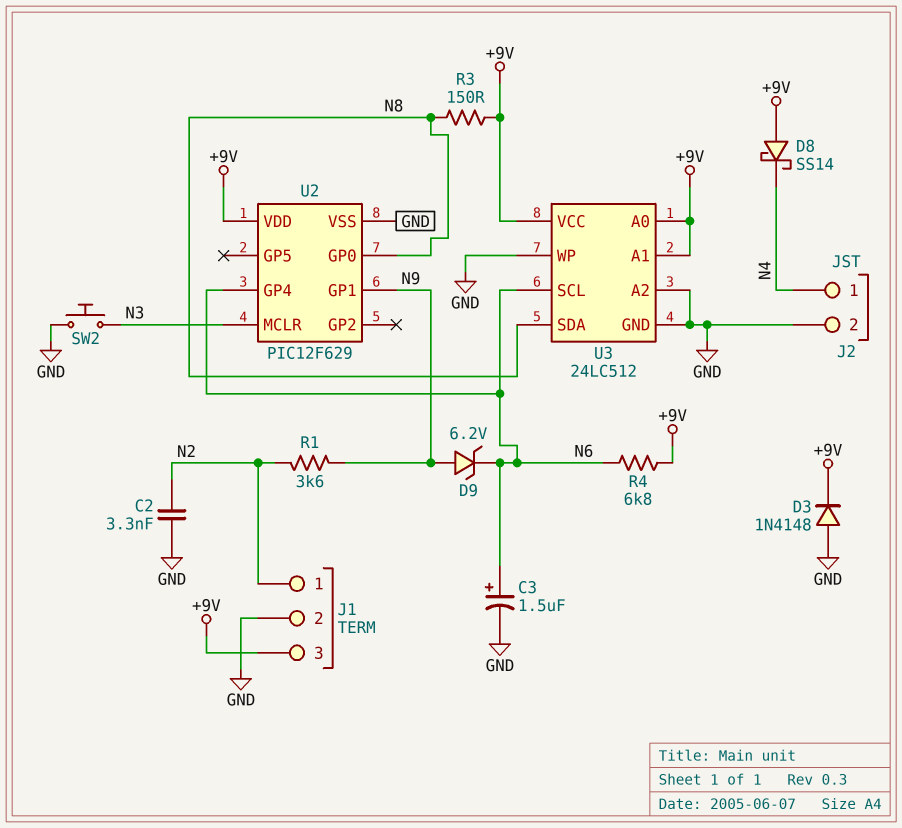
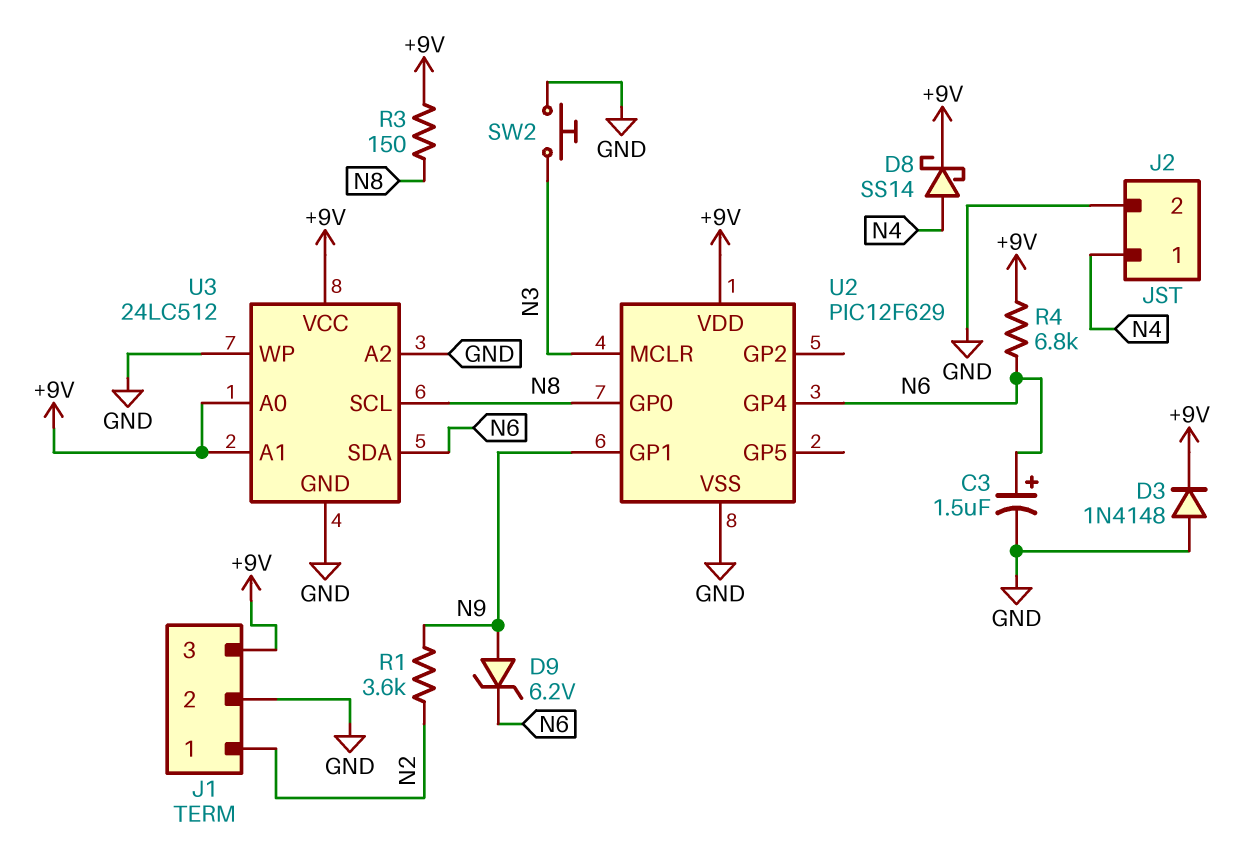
C2: 3.3nF (GND, N2) -> none
D8: schottky SS14 (A +9V, K N4) -> schottky SS14 (A N4, K +9V)
U3 pin SCL: N6 -> N8
U3 pin SDA: N8 -> N6

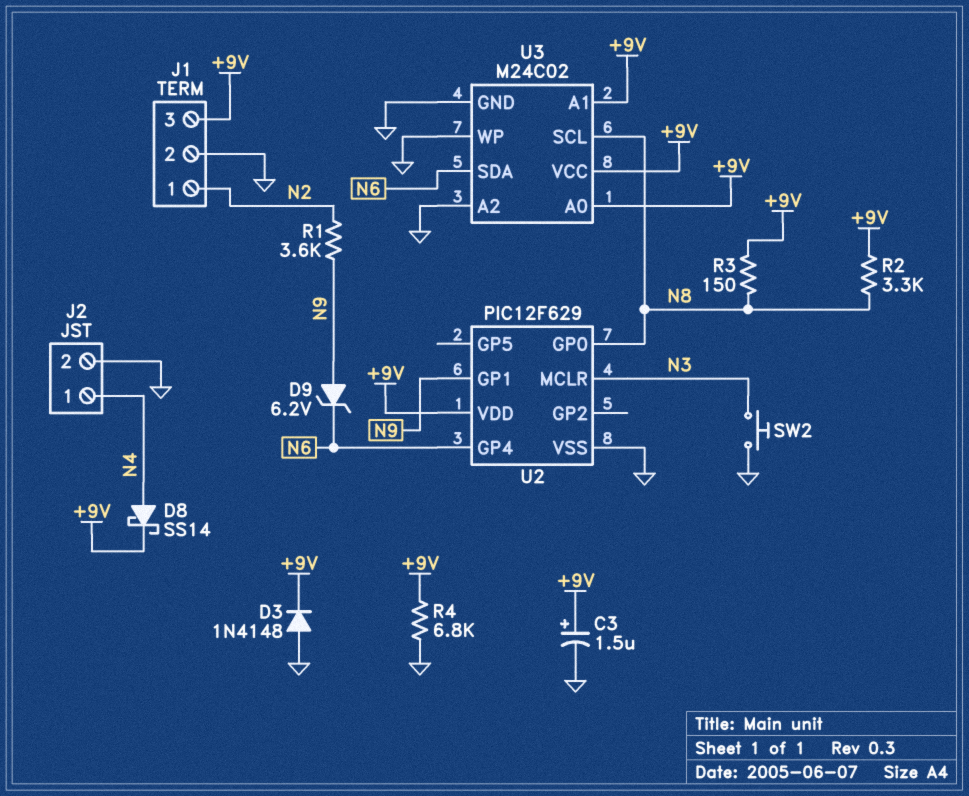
C3: 1.5uF (plus N6, minus GND) -> 1.5uF (plus +9V, minus GND)
R2: none -> 3.3k (+9V, N8)
R4: 6.8k (+9V, N6) -> 6.8k (+9V, GND)
U3: 24LC512 -> M24C02

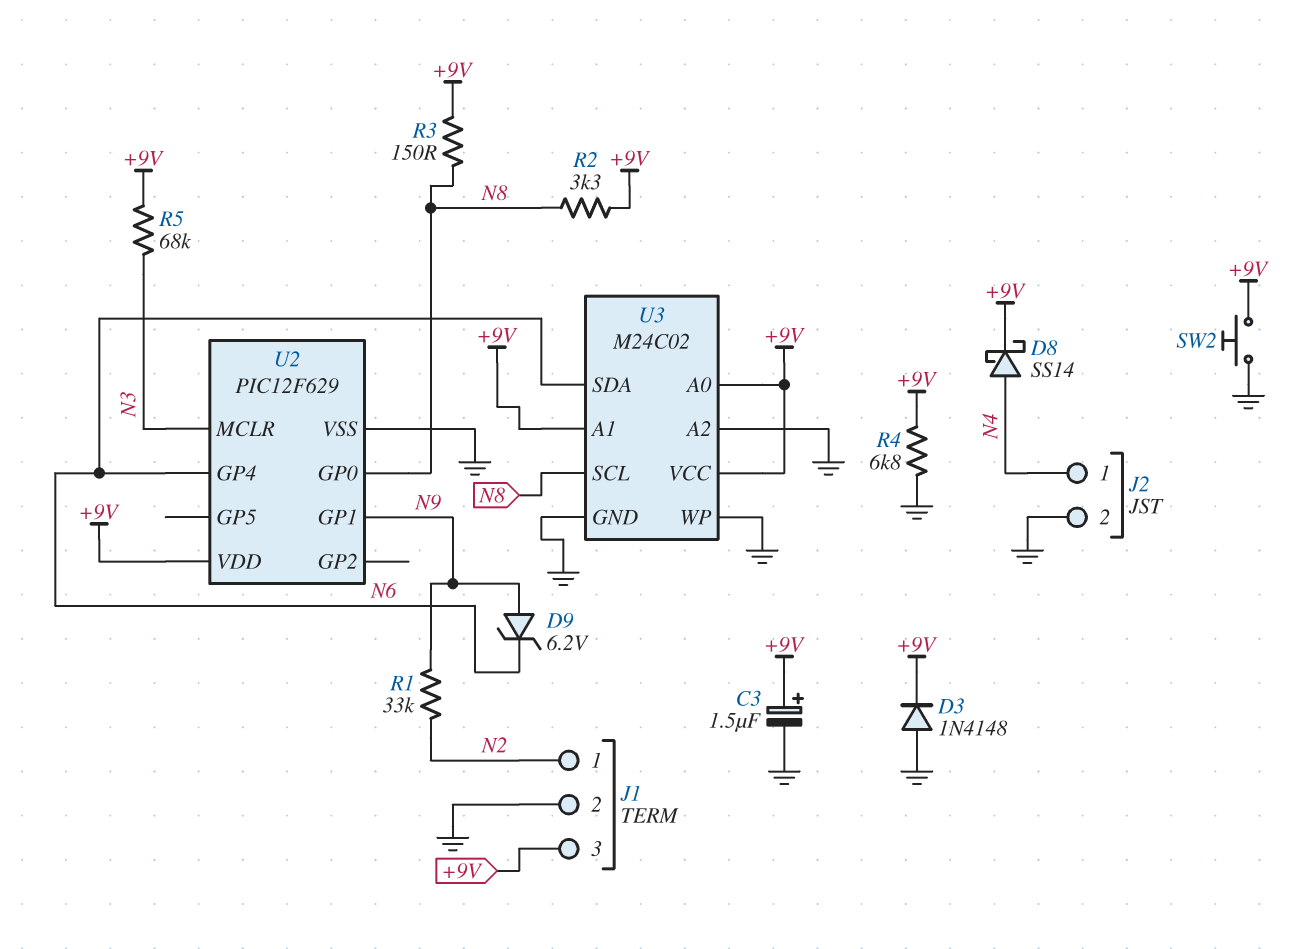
R1: 3.6k (N2, N9) -> 33k (N2, N9)
R5: none -> 68k (+9V, N3)
SW2: button (GND, N3) -> button (+9V, GND)

